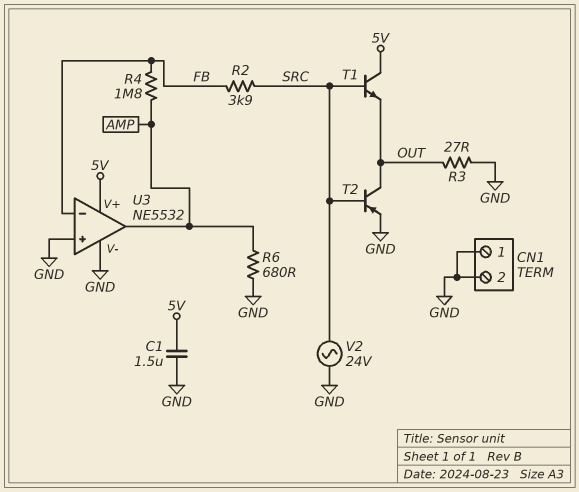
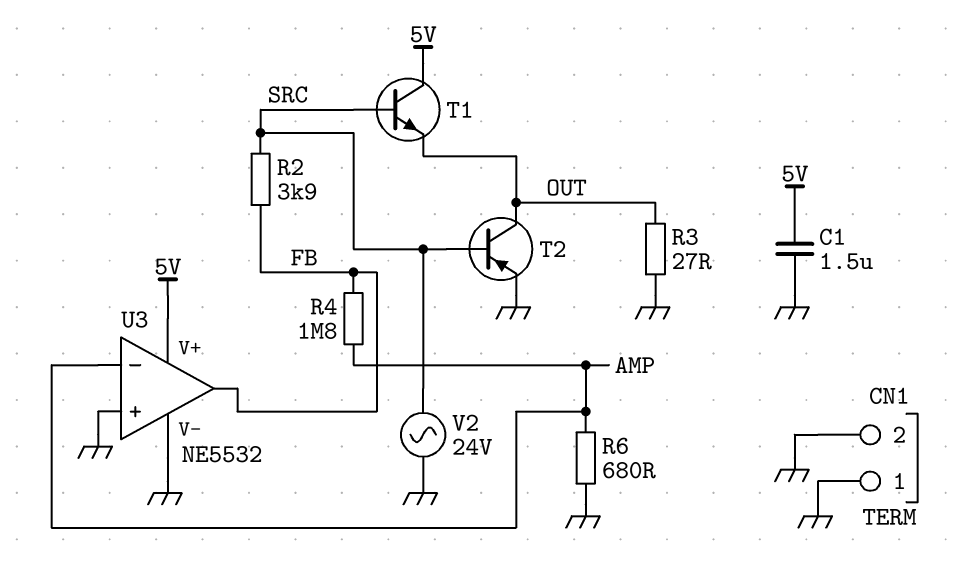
U3 pin in-: FB -> AMP
U3 pin out: AMP -> FB

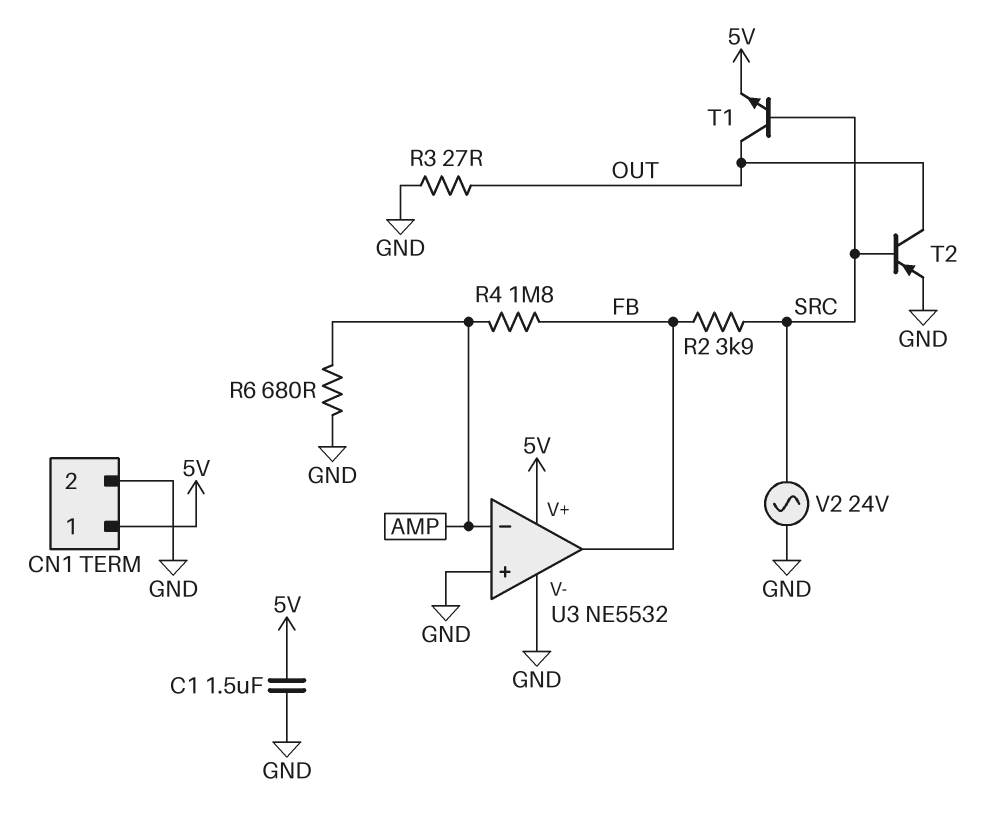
CN1 pin 1: GND -> 5V
T1: NPN (B SRC, C 5V, E OUT) -> NPN (B SRC, C OUT, E 5V)

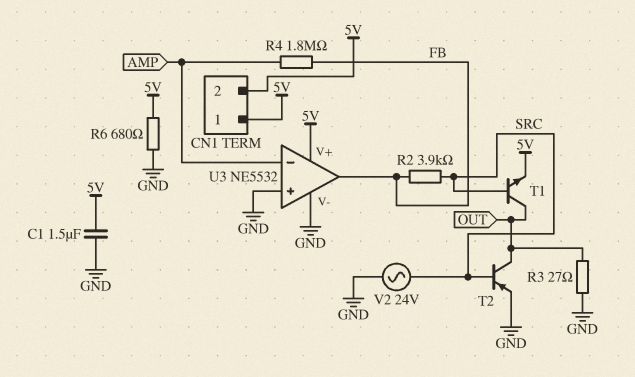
CN1 pin 2: GND -> 5V
R6: 680 (AMP, GND) -> 680 (5V, GND)

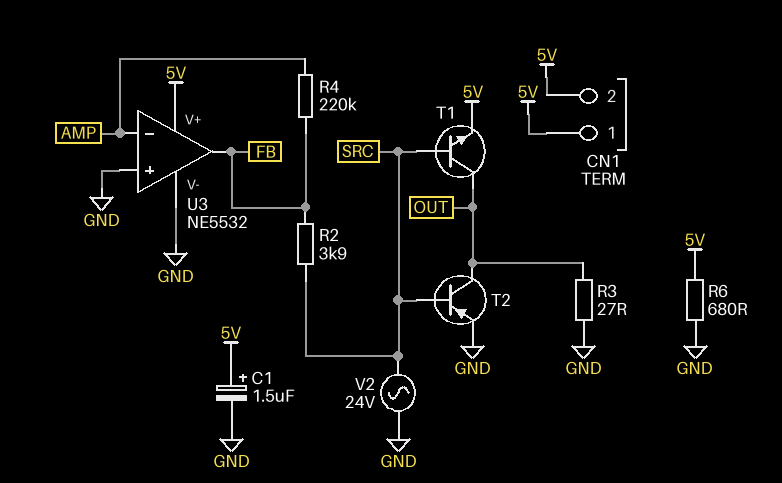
C1: 1.5uF (5V, GND) -> 1.5uF (plus 5V, minus GND)
R4: 1.8M (AMP, FB) -> 220k (AMP, FB)

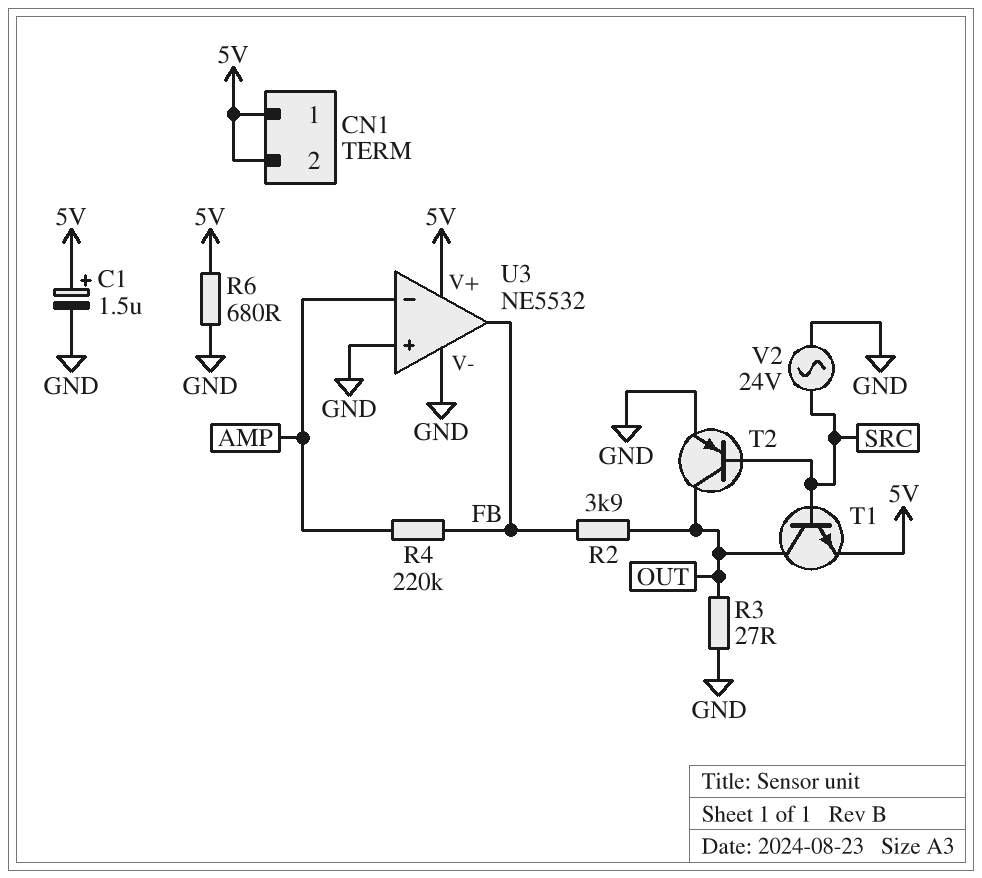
R2: 3.9k (FB, SRC) -> 3.9k (FB, OUT)

